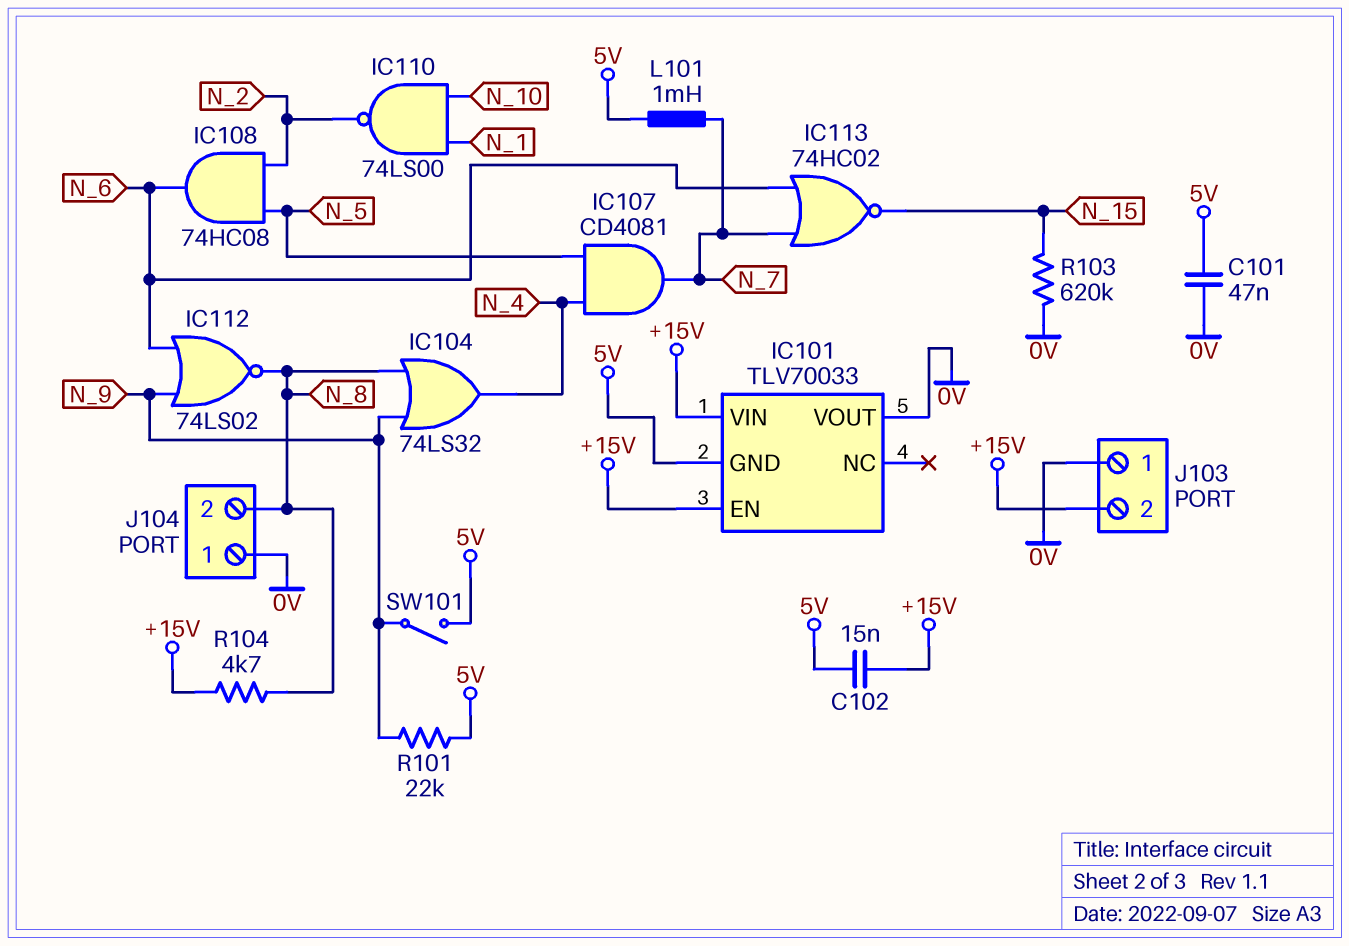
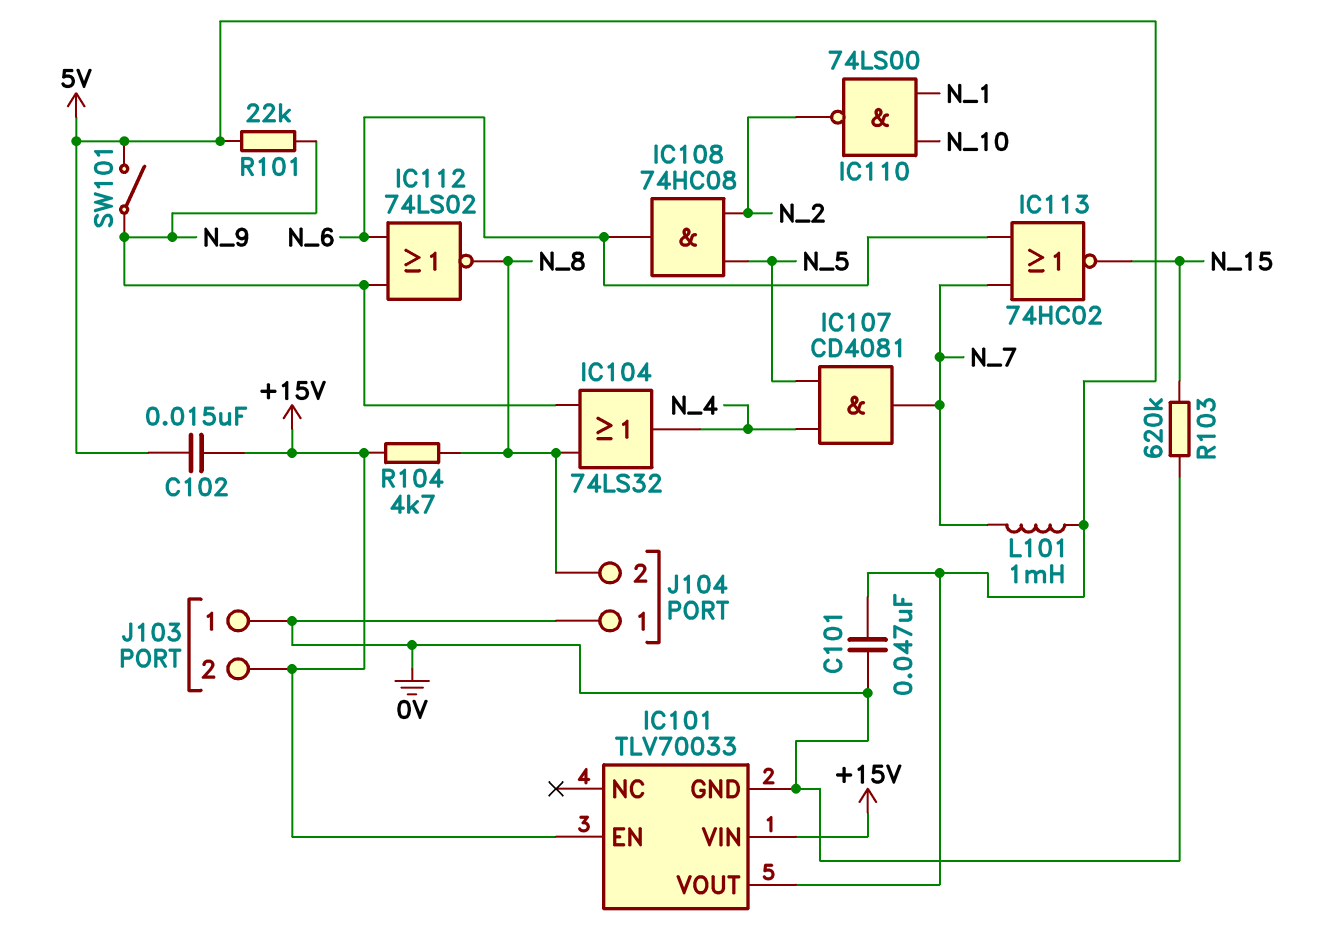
IC101 pin GND: 5V -> 0V
IC101 pin VOUT: 0V -> 5V

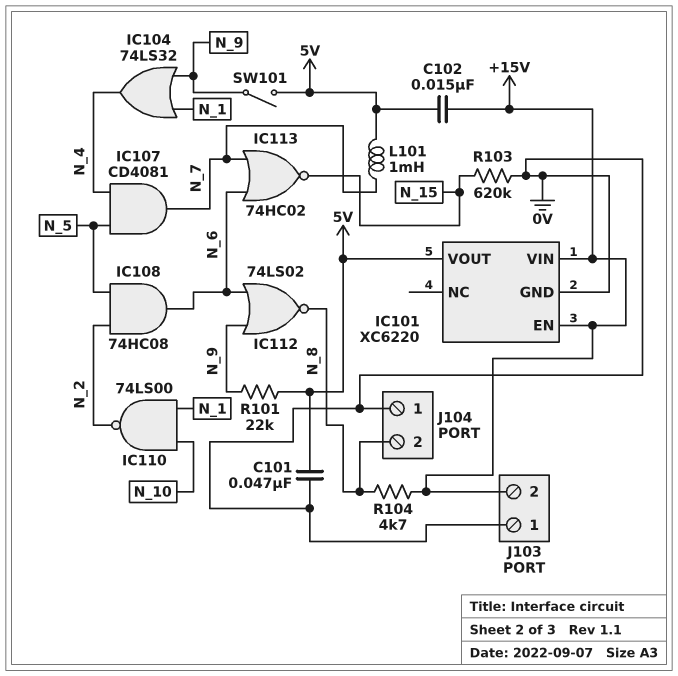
IC101: TLV70033 -> XC6220
IC104: OR 74LS32 (in N_8, in N_9, out N_4) -> OR 74LS32 (in N_1, in N_9, out N_4)

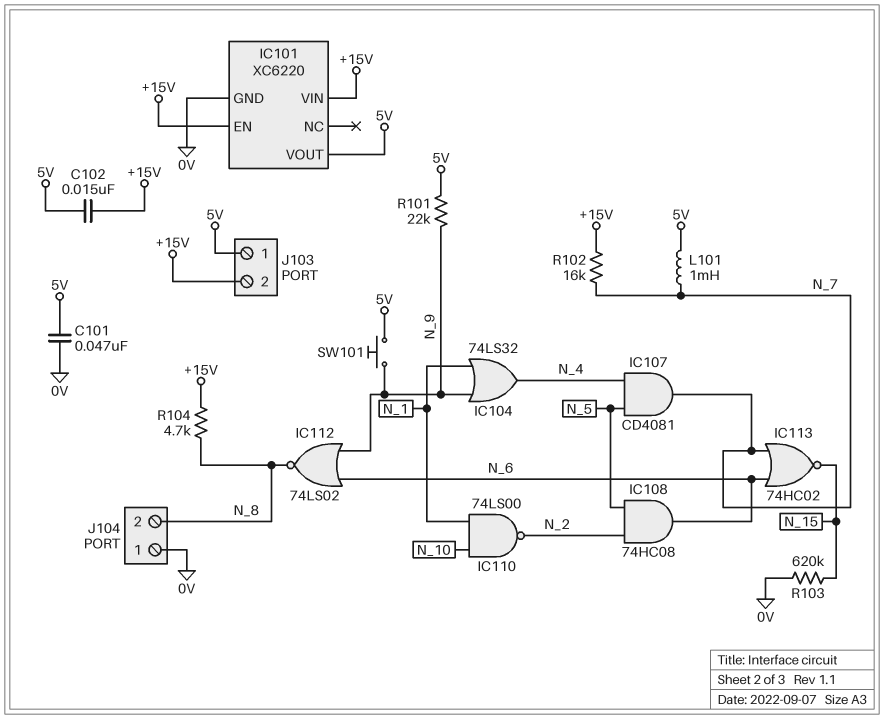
J103 pin 1: 0V -> 5V
R102: none -> 16k (+15V, N_7)
SW101: switch (5V, N_9) -> button (5V, N_9)

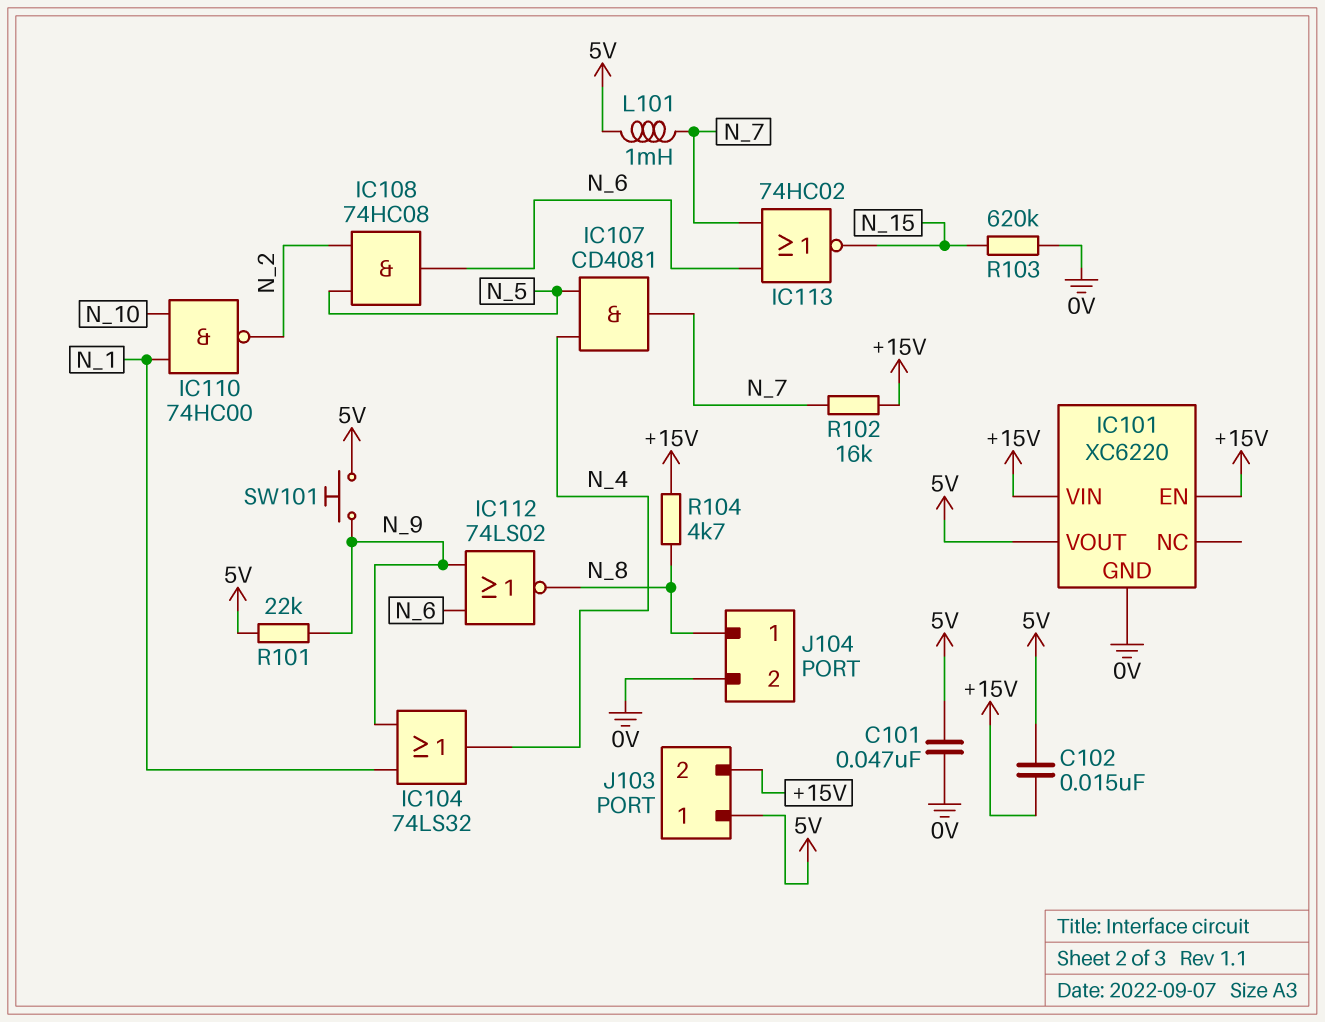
IC110: NAND 74LS00 (in N_1, in N_10, out N_2) -> NAND 74HC00 (in N_1, in N_10, out N_2)
J104 pin 1: 0V -> N_8
J104 pin 2: N_8 -> 0V

